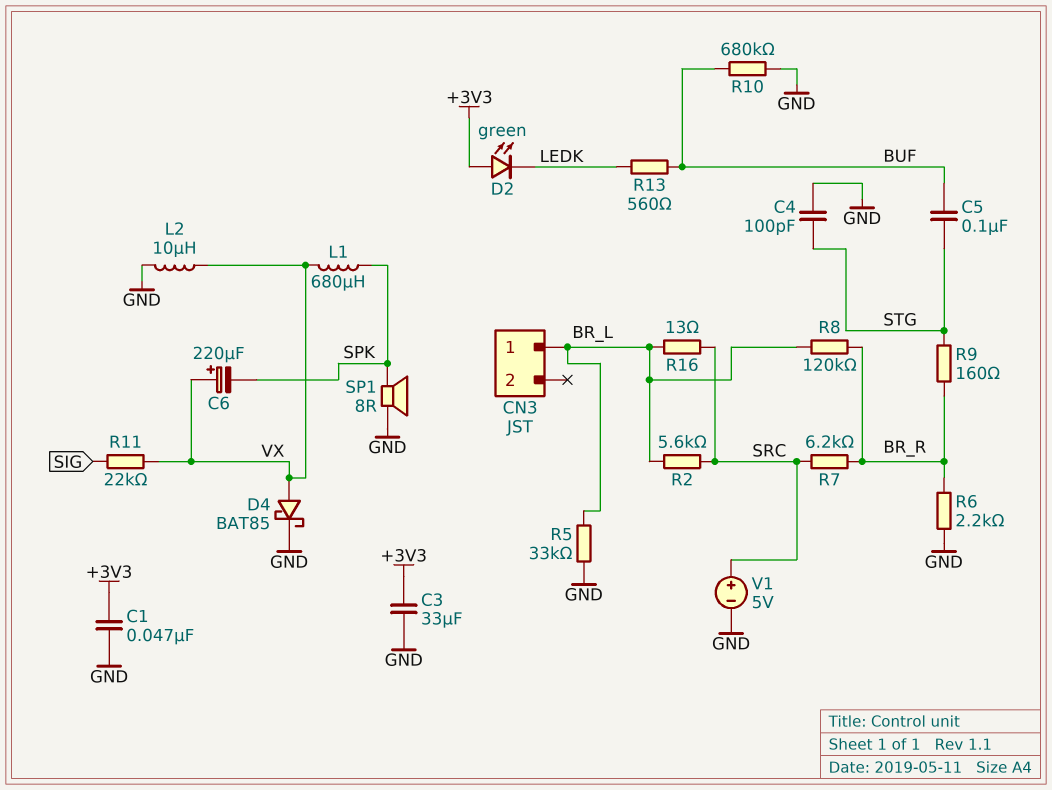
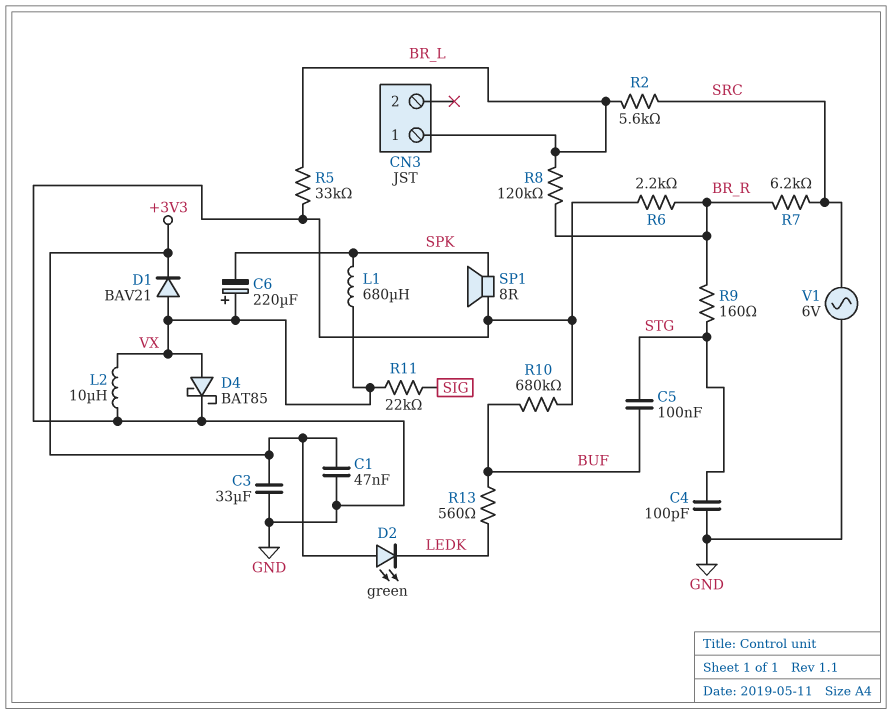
D1: none -> diode BAV21 (A VX, K +3V3)
R16: 13 (BR_L, SRC) -> none
V1: 5V (plus SRC, minus GND) -> AC 6V (GND, SRC)

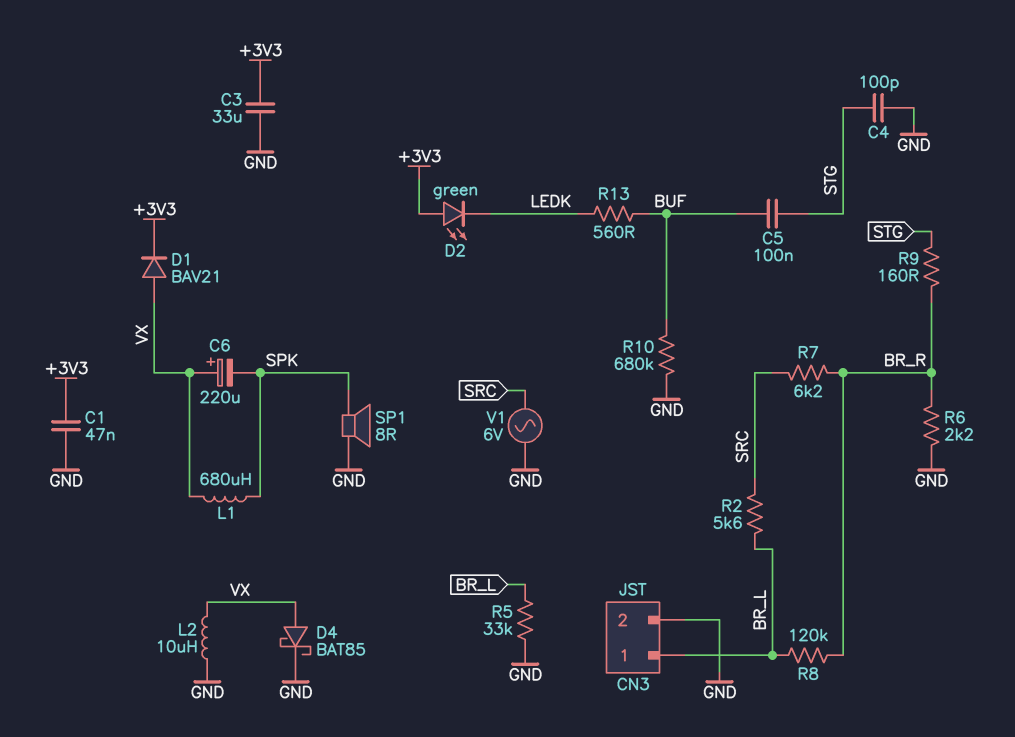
CN3 pin 2: none -> GND
R11: 22k (SIG, VX) -> none

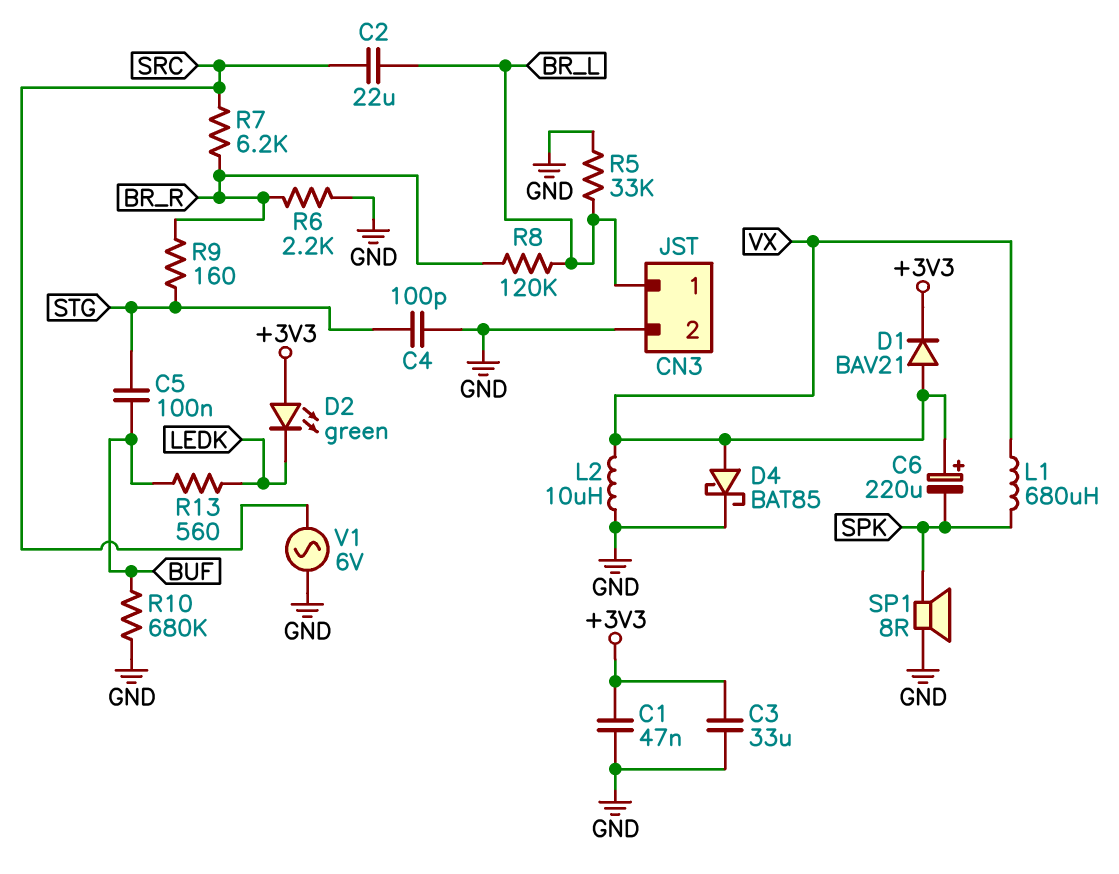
C2: none -> 22uF (BR_L, SRC)
R2: 5.6k (BR_L, SRC) -> none

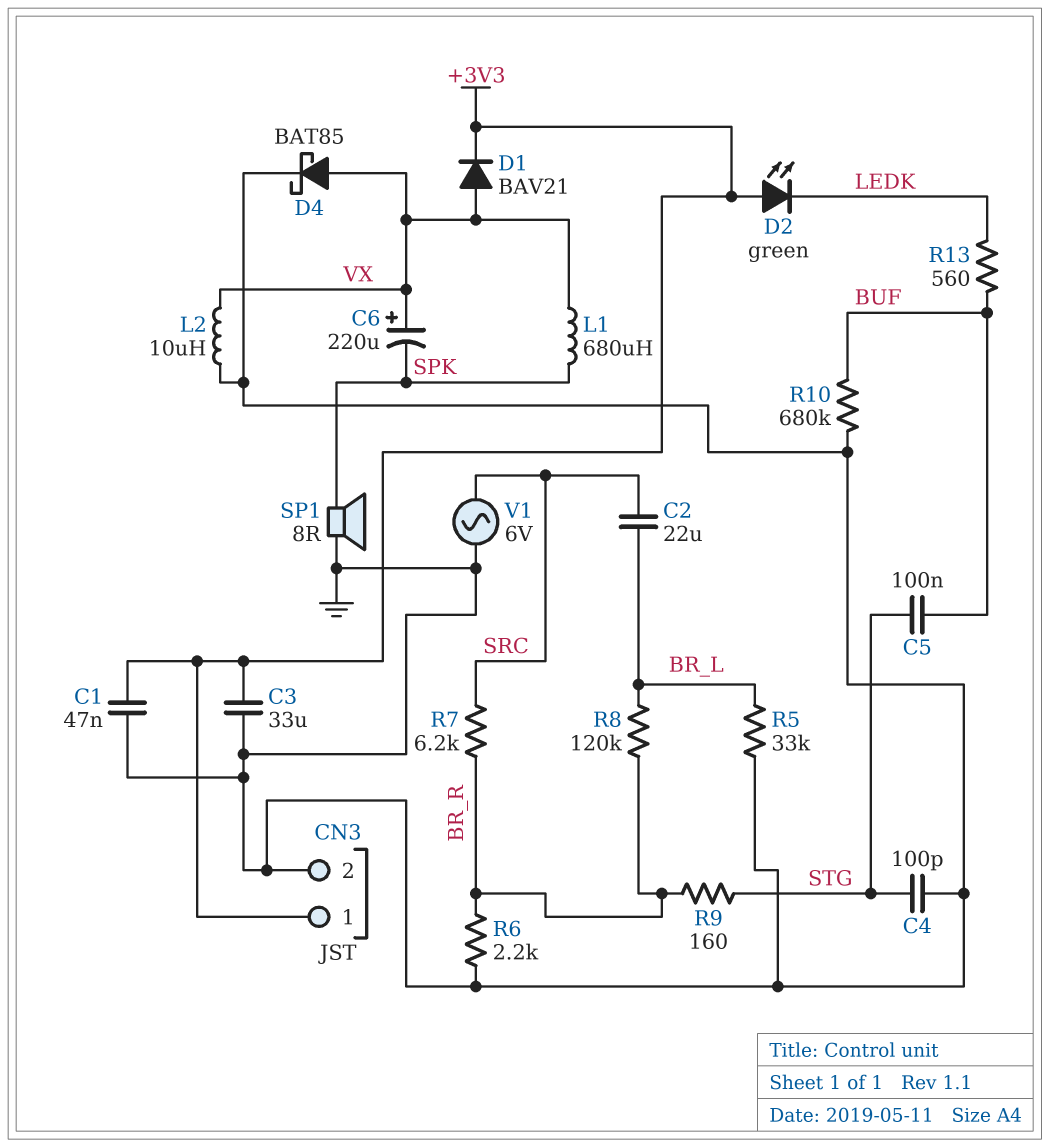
CN3 pin 1: BR_L -> +3V3

